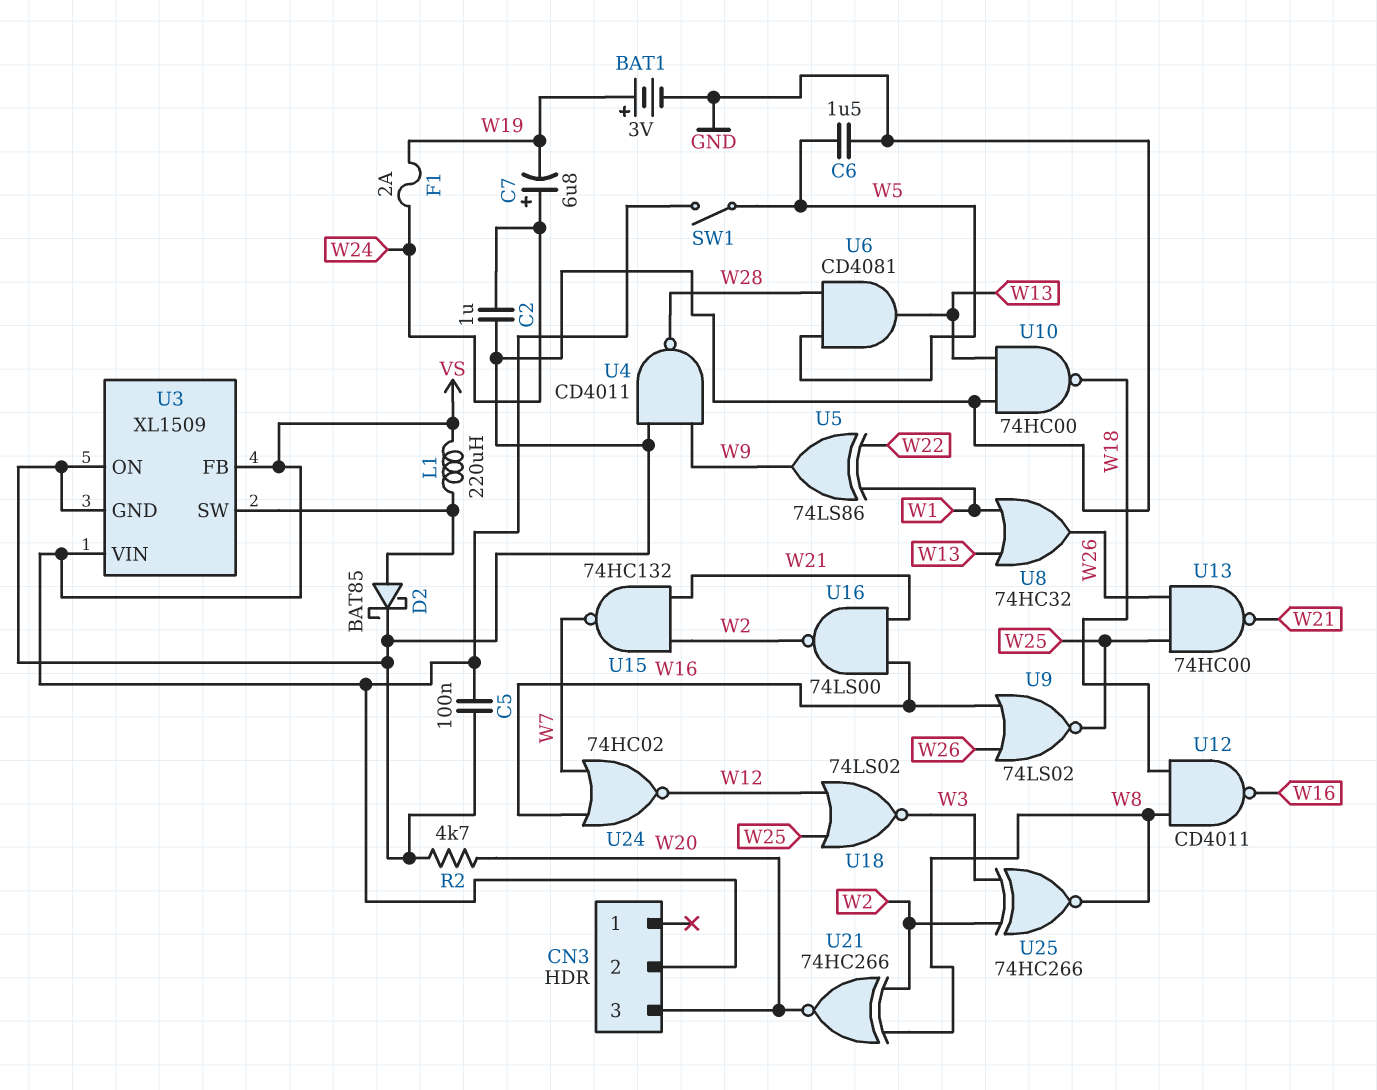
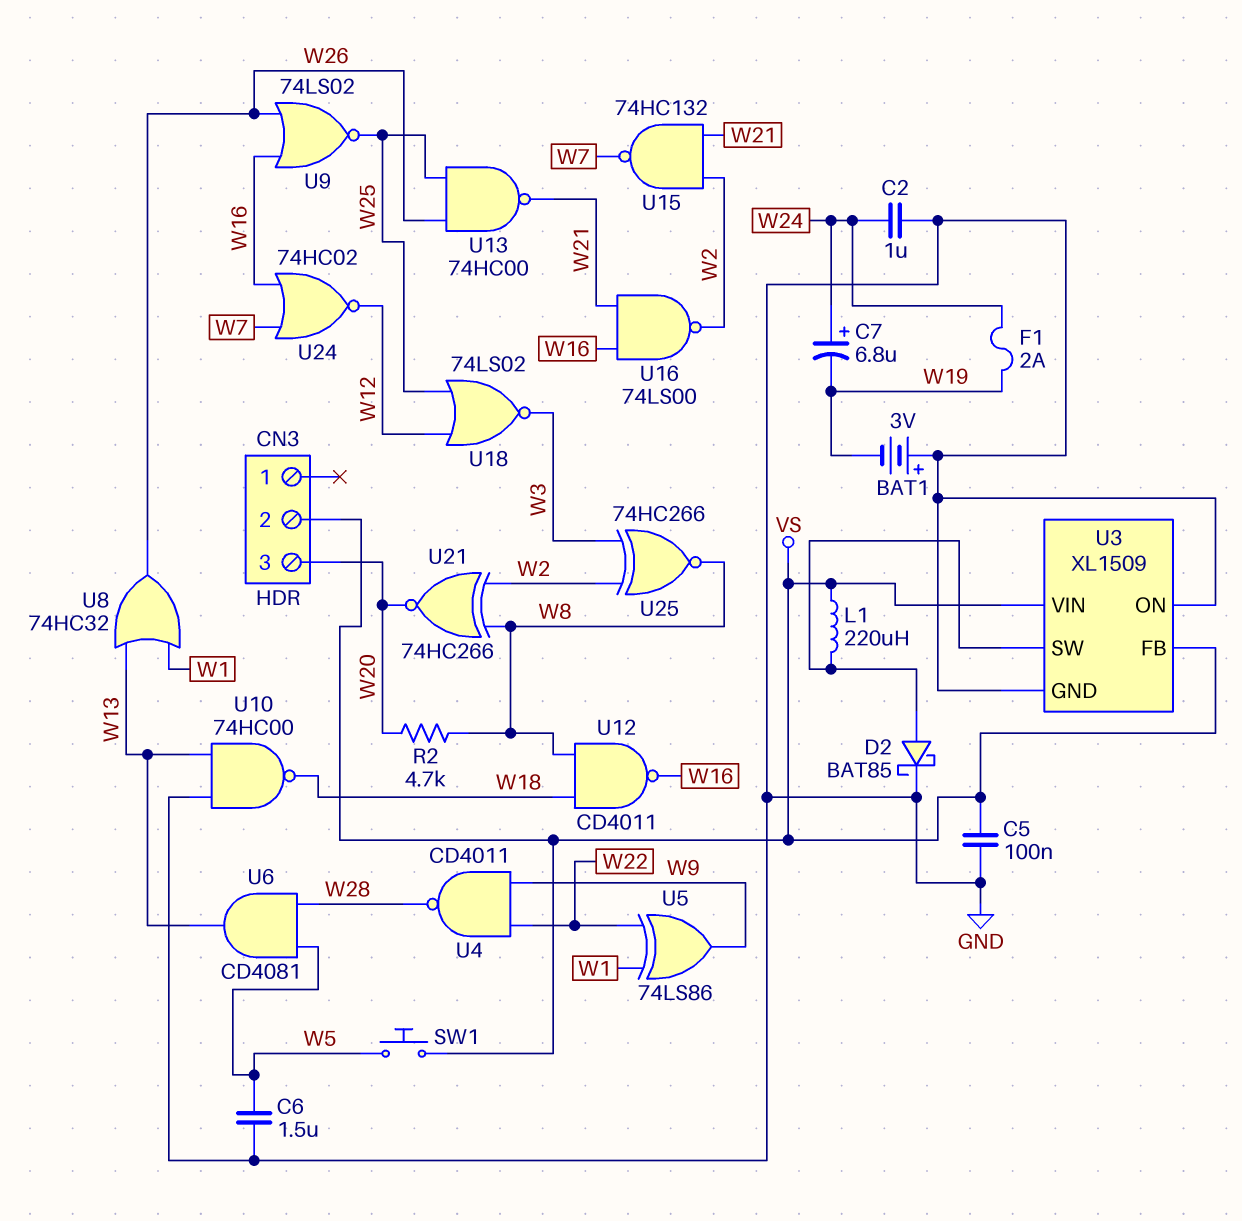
BAT1: 3V (plus W19, minus GND) -> 3V (plus GND, minus W19)
R2: 4.7k (GND, W20) -> 4.7k (W8, W20)
SW1: switch (VS, W5) -> button (VS, W5)
U4: NAND CD4011 (in GND, in W9, out W28) -> NAND CD4011 (in W9, in W22, out W28)

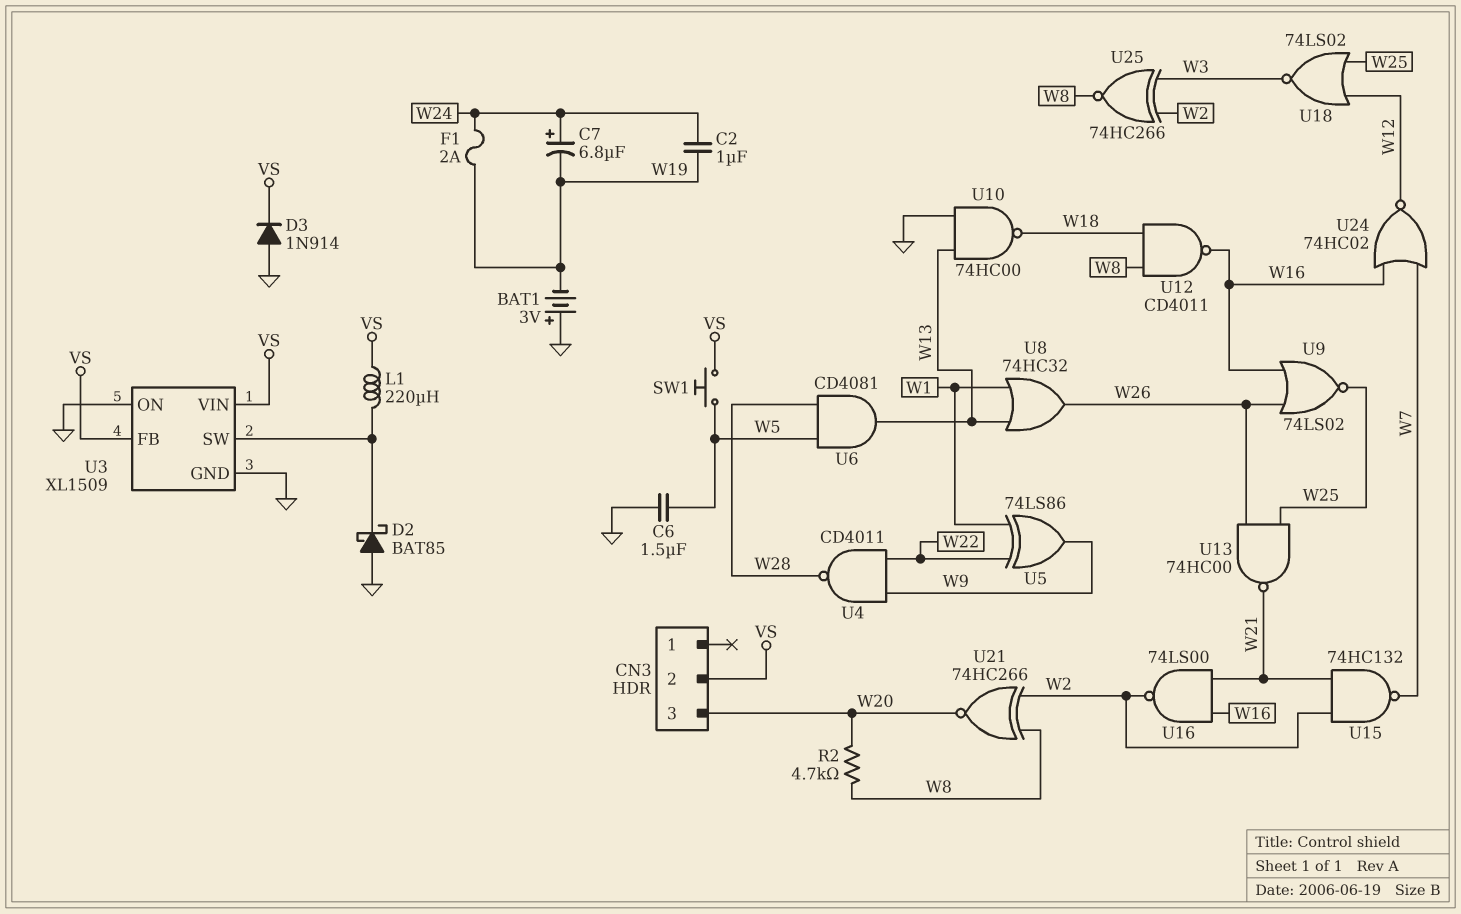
C2: 1uF (GND, W24) -> 1uF (W19, W24)
C5: 100nF (GND, VS) -> none
D2: schottky BAT85 (A U3/SW, K GND) -> schottky BAT85 (A GND, K U3/SW)
D3: none -> diode 1N914 (A GND, K VS)

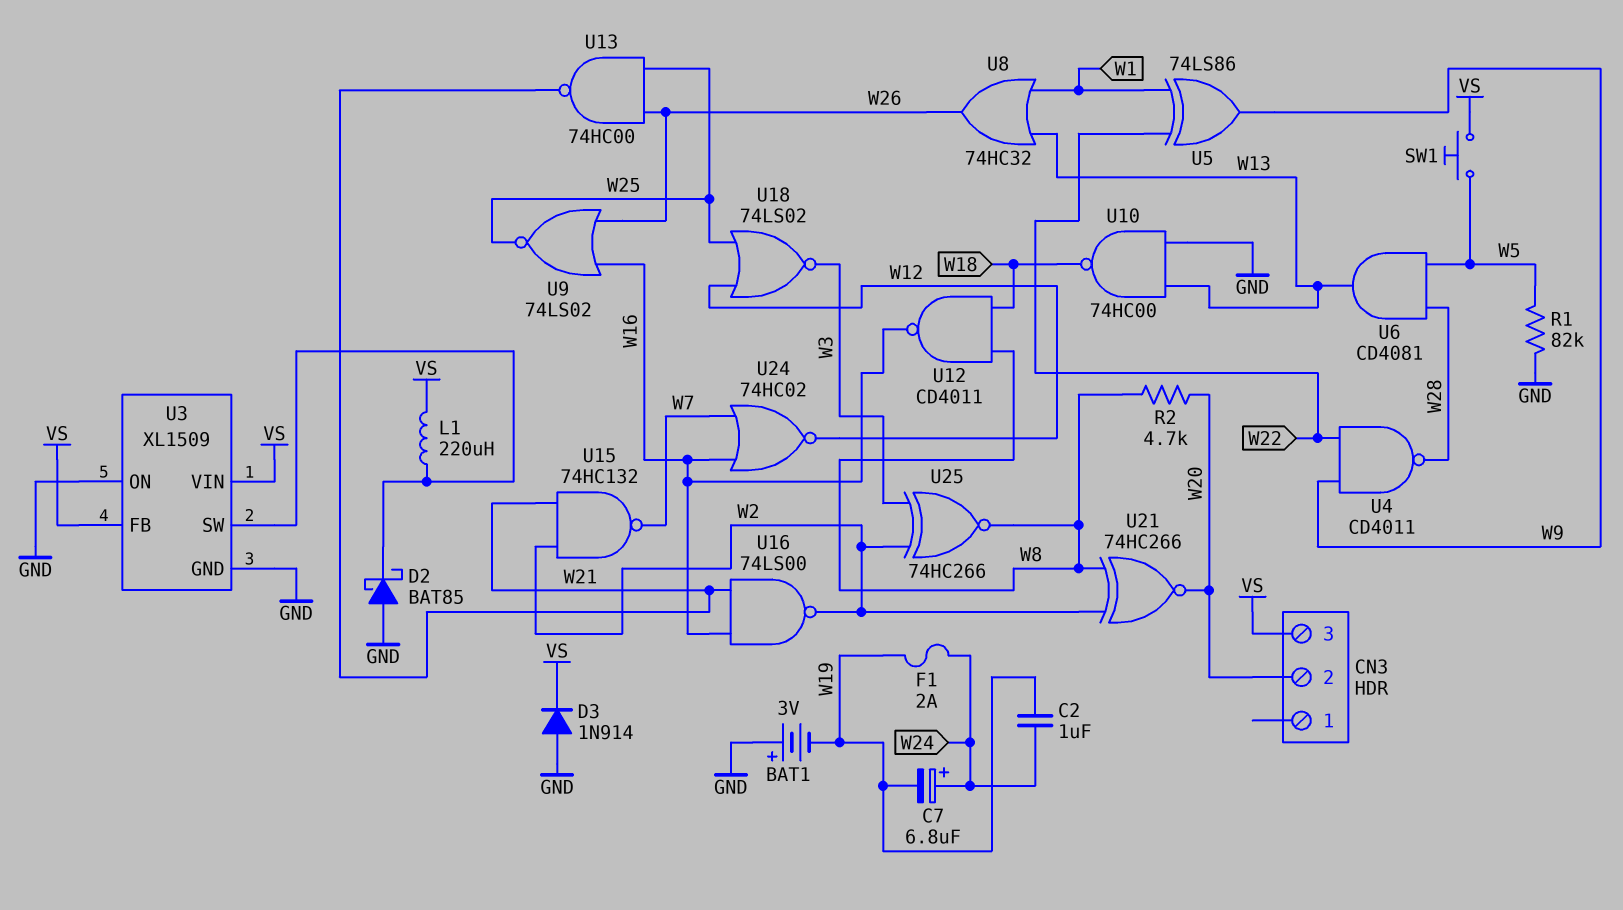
C6: 1.5uF (GND, W5) -> none
CN3 pin 2: VS -> W20
CN3 pin 3: W20 -> VS
R1: none -> 82k (GND, W5)

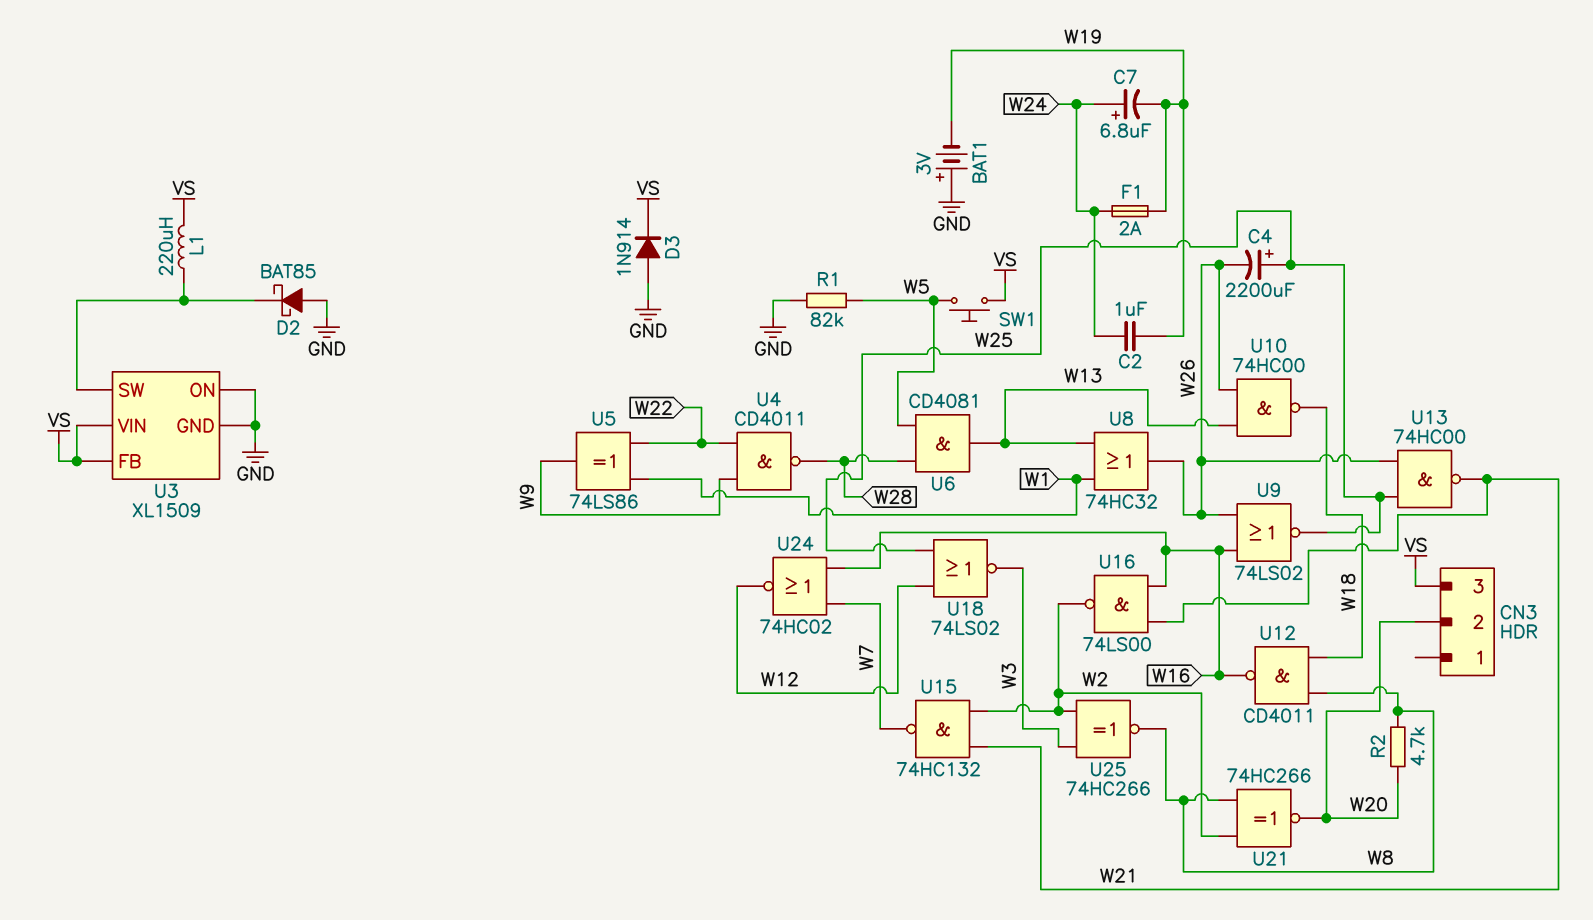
C4: none -> 2200uF (plus W25, minus W26)
U10: NAND 74HC00 (in GND, in W13, out W18) -> NAND 74HC00 (in W13, in W26, out W18)

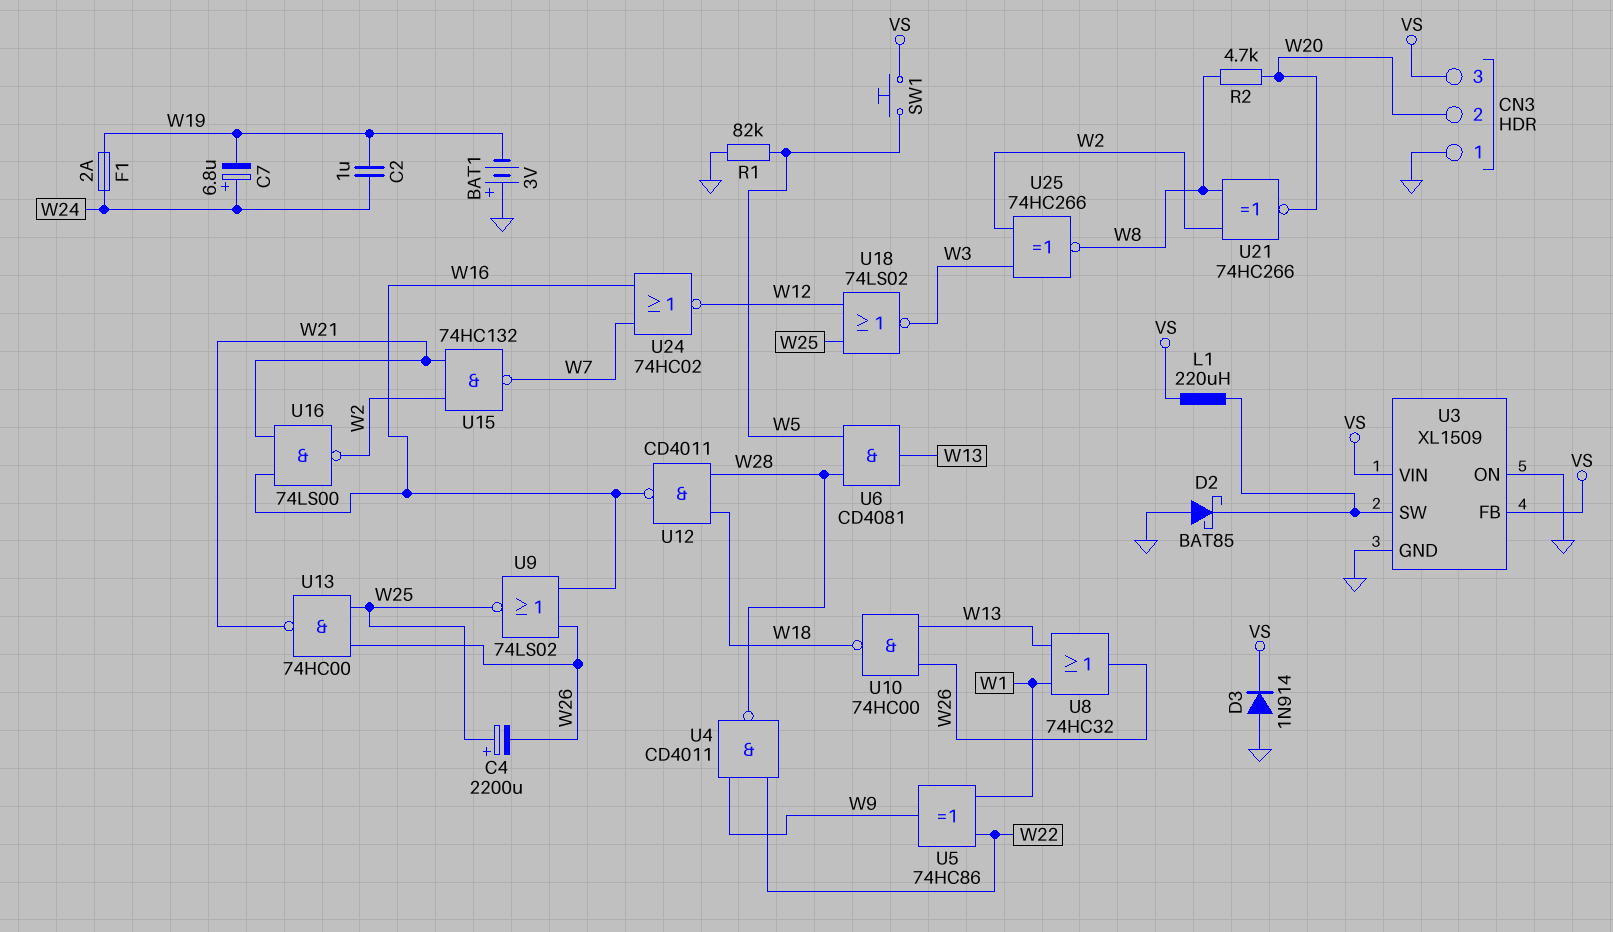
CN3 pin 1: none -> GND
U5: XOR 74LS86 (in W1, in W22, out W9) -> XOR 74HC86 (in W1, in W22, out W9)
U12: NAND CD4011 (in W8, in W18, out W16) -> NAND CD4011 (in W18, in W28, out W16)

